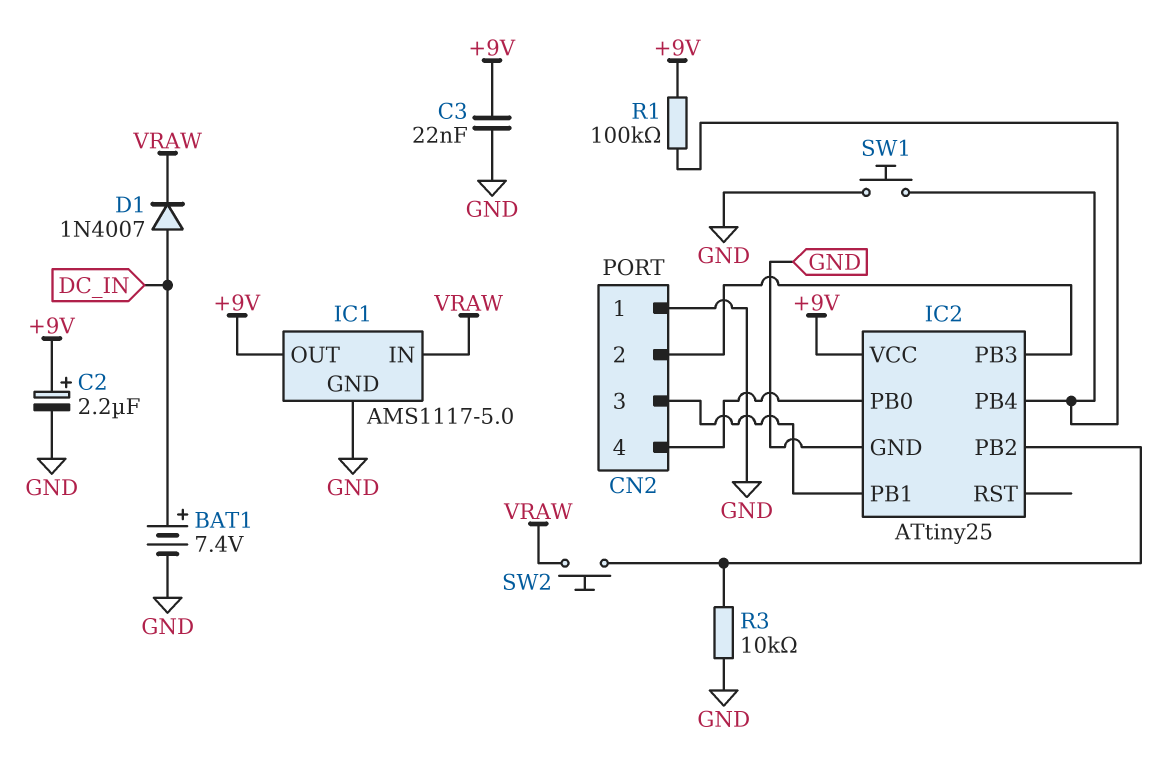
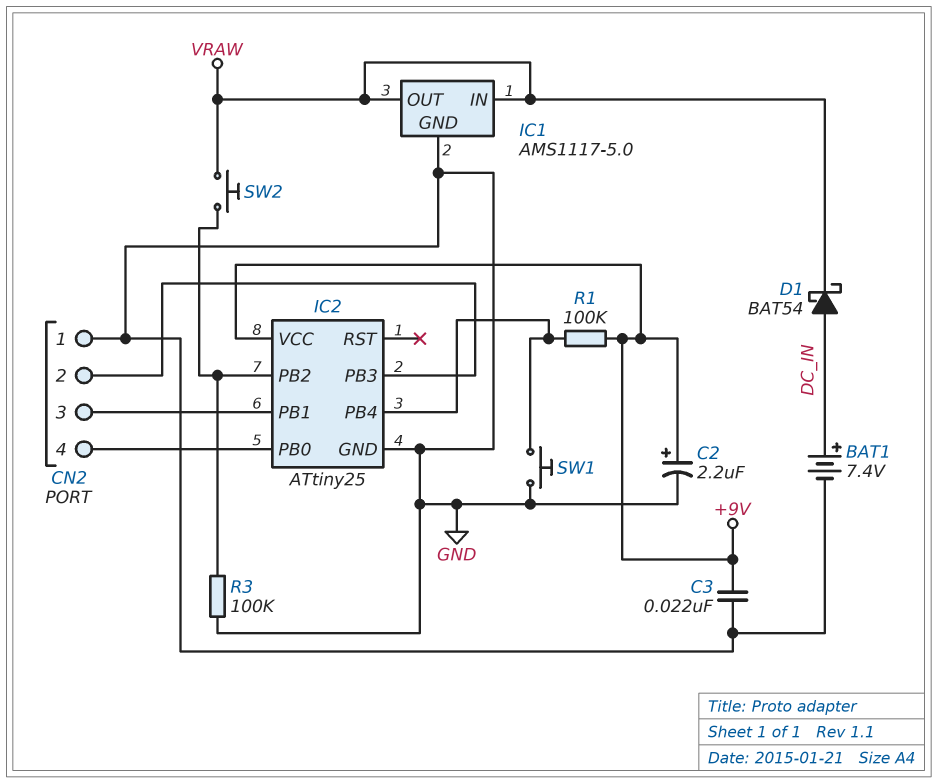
D1: diode 1N4007 (A DC_IN, K VRAW) -> schottky BAT54 (A DC_IN, K VRAW)
IC1 pin OUT: +9V -> VRAW
R3: 10k (GND, IC2/PB2) -> 100k (GND, IC2/PB2)

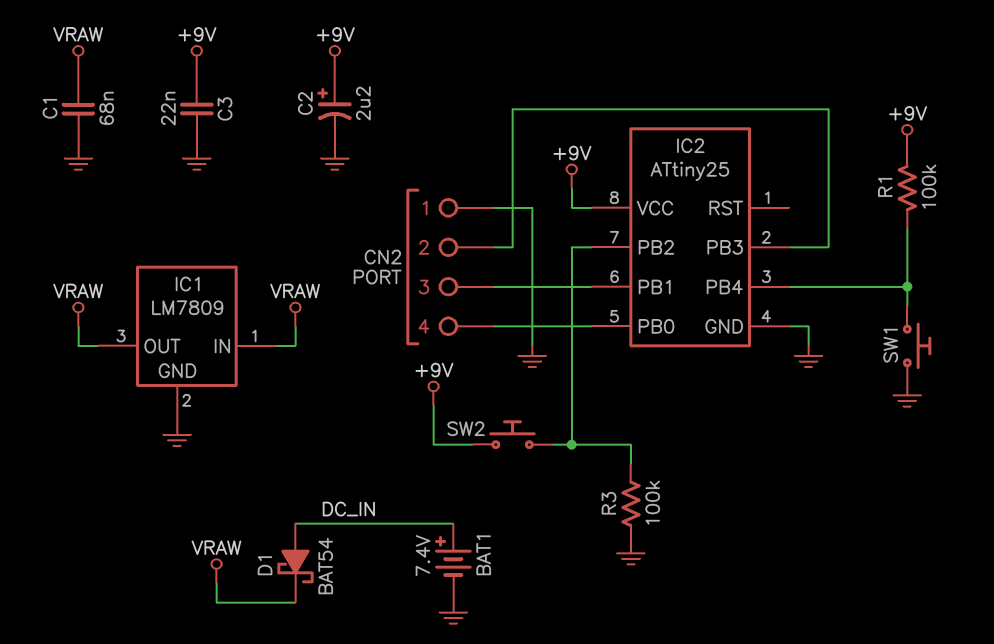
C1: none -> 68nF (GND, VRAW)
IC1: AMS1117-5.0 -> LM7809
SW2: button (IC2/PB2, VRAW) -> button (+9V, IC2/PB2)

